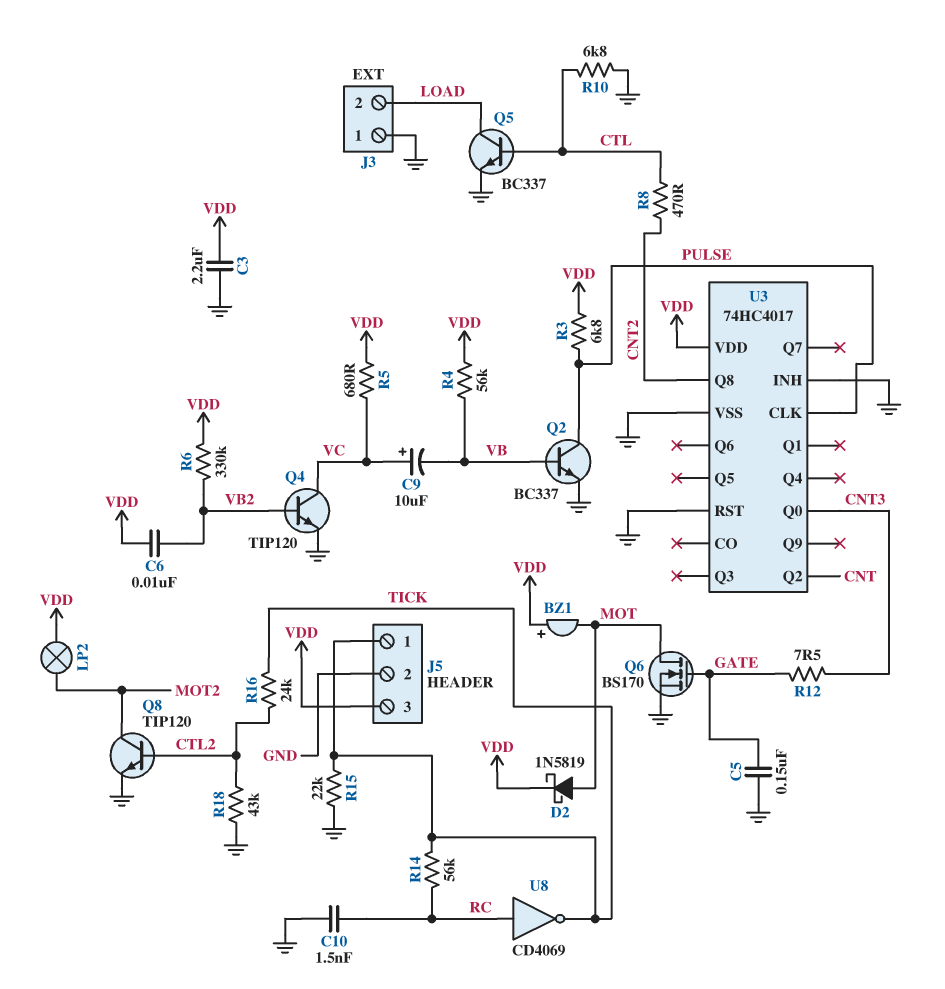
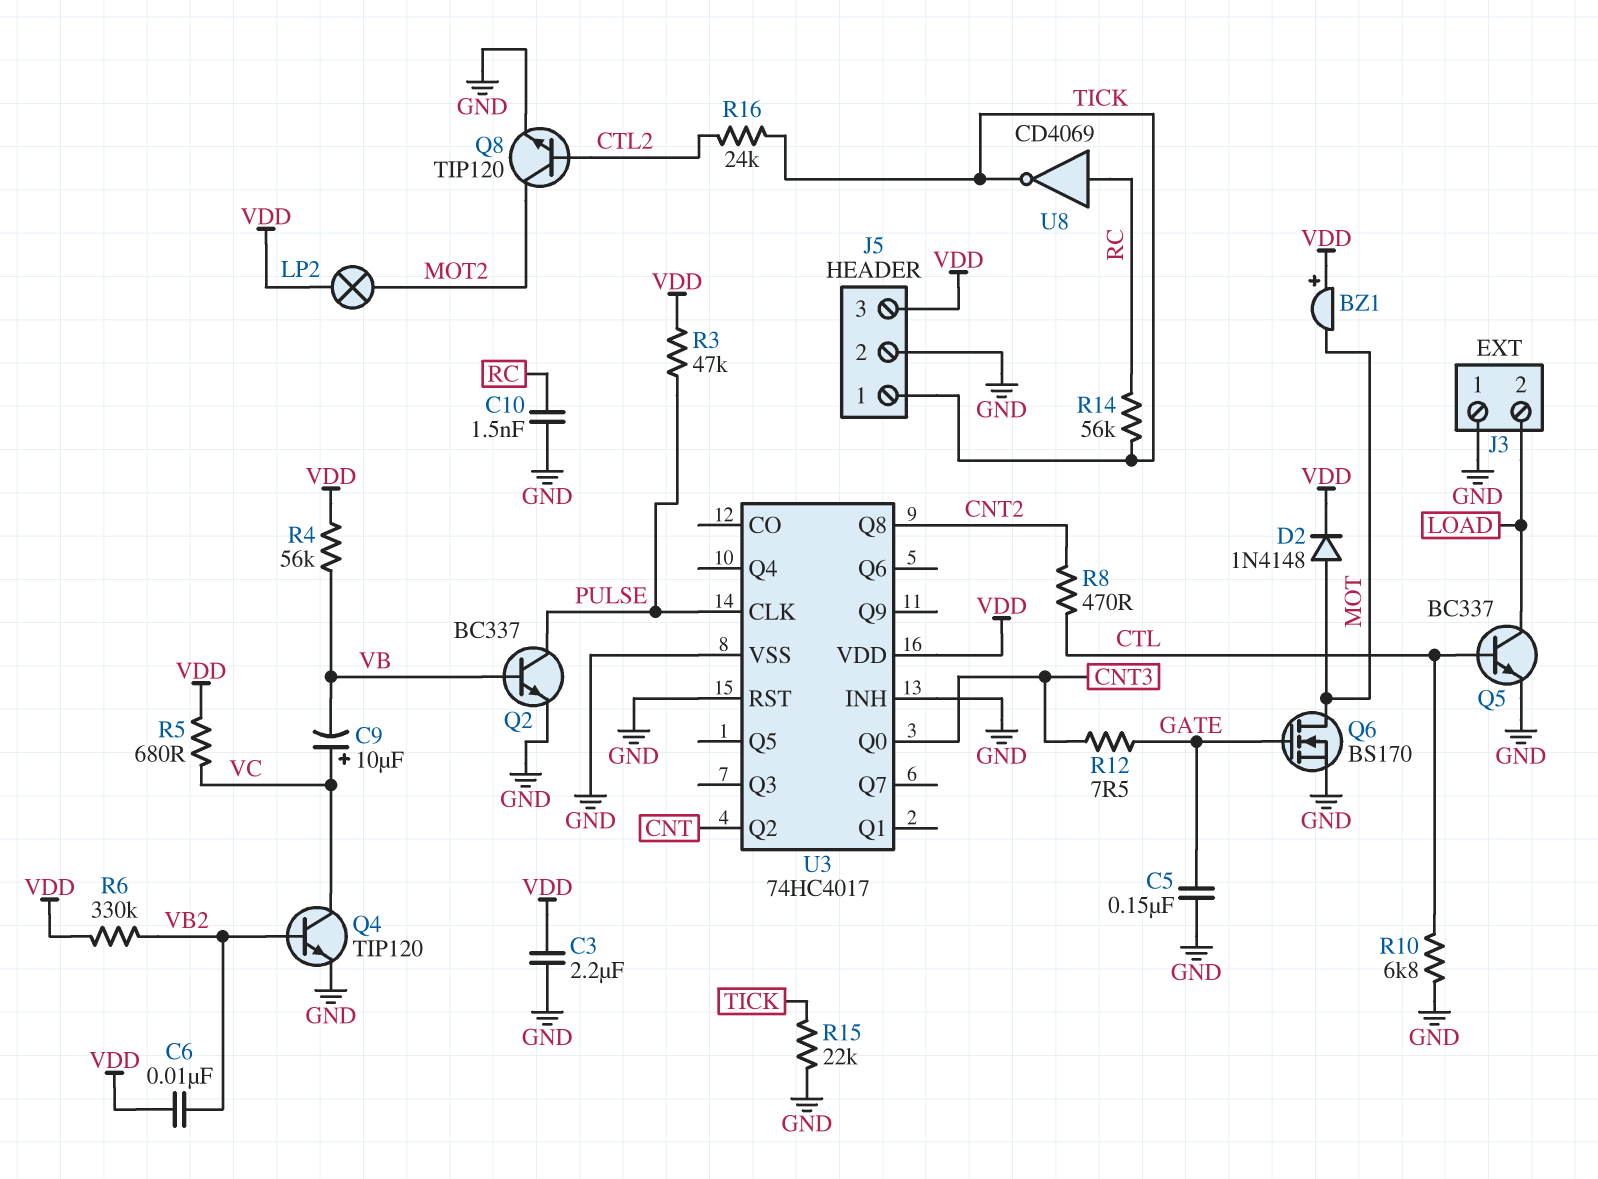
D2: schottky 1N5819 (A MOT, K VDD) -> diode 1N4148 (A MOT, K VDD)
R3: 6.8k (PULSE, VDD) -> 47k (PULSE, VDD)
R18: 43k (CTL2, GND) -> none

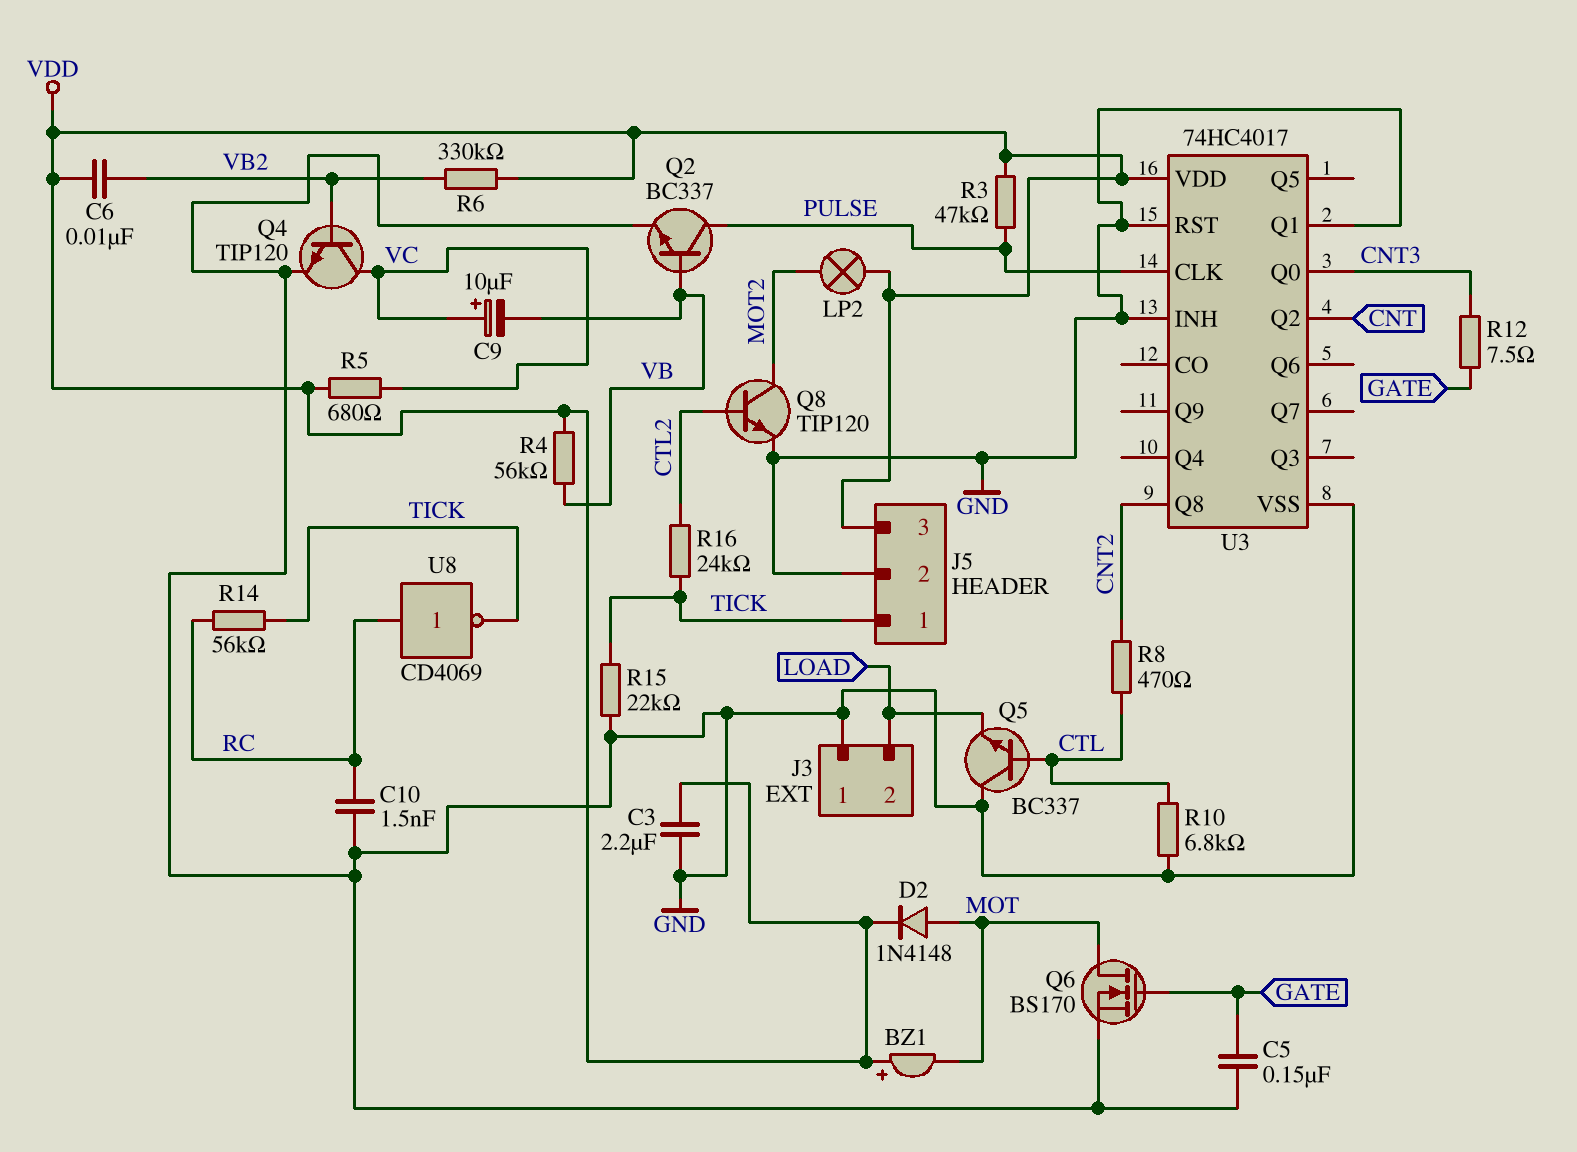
Q5: NPN BC337 (B CTL, C LOAD, E GND) -> NPN BC337 (B CTL, C GND, E LOAD)
U3 pin Q1: none -> GND

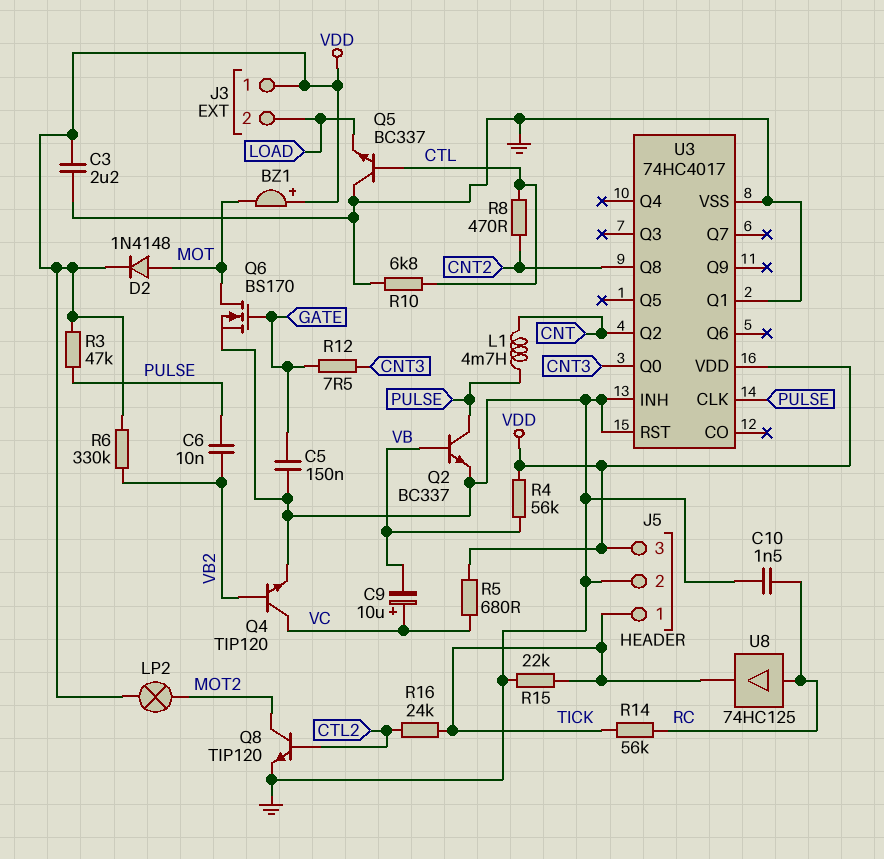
C6: 10nF (VB2, VDD) -> 10nF (PULSE, VB2)
J3 pin 1: GND -> VDD
L1: none -> 4.7mH (CNT, PULSE)
U8: NOT CD4069 (in RC, out TICK) -> buffer 74HC125 (in RC, out TICK)

